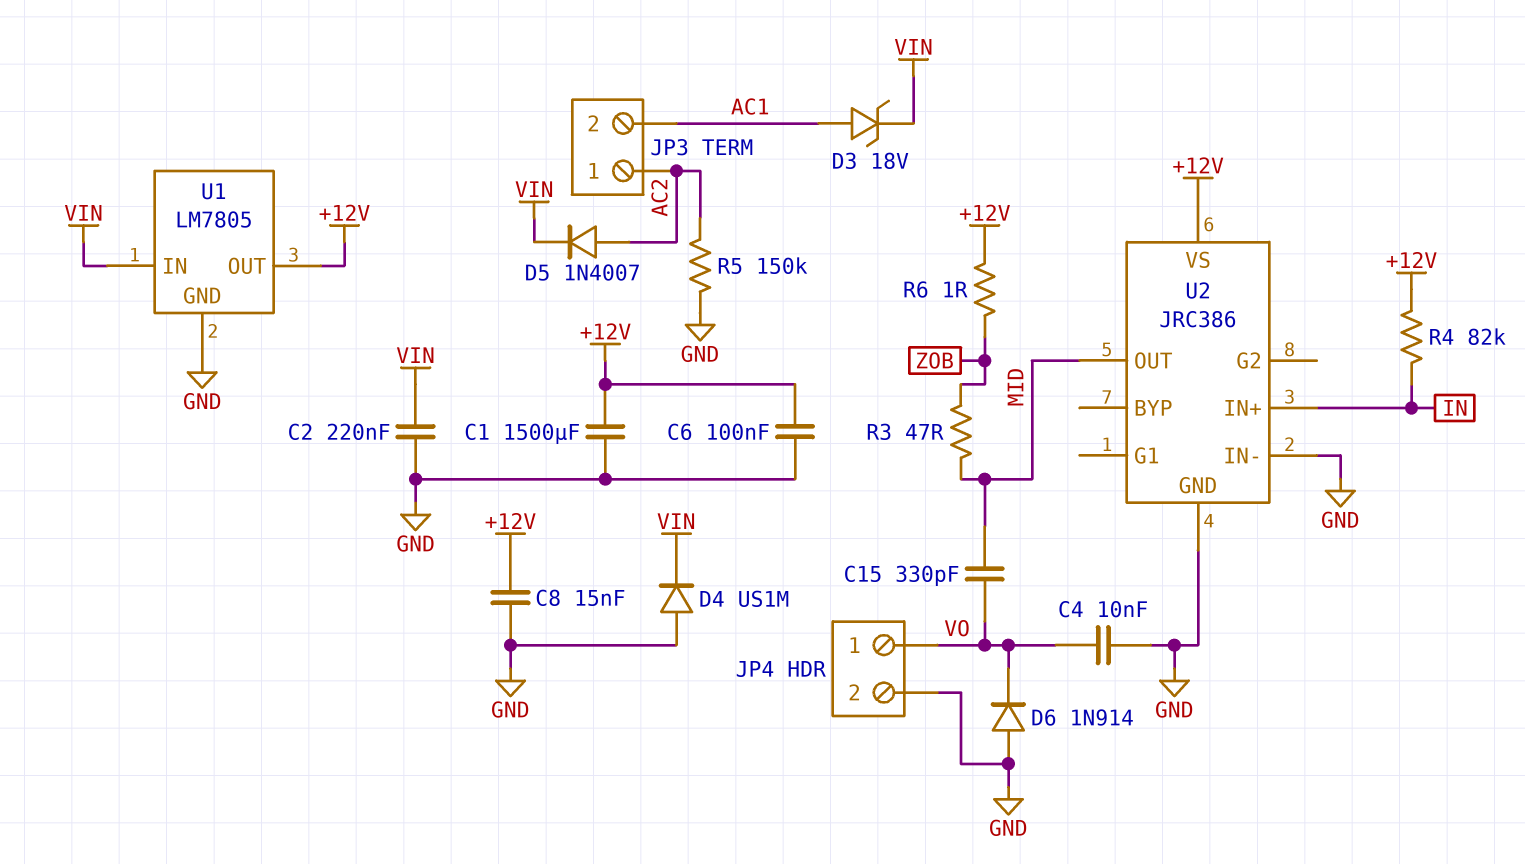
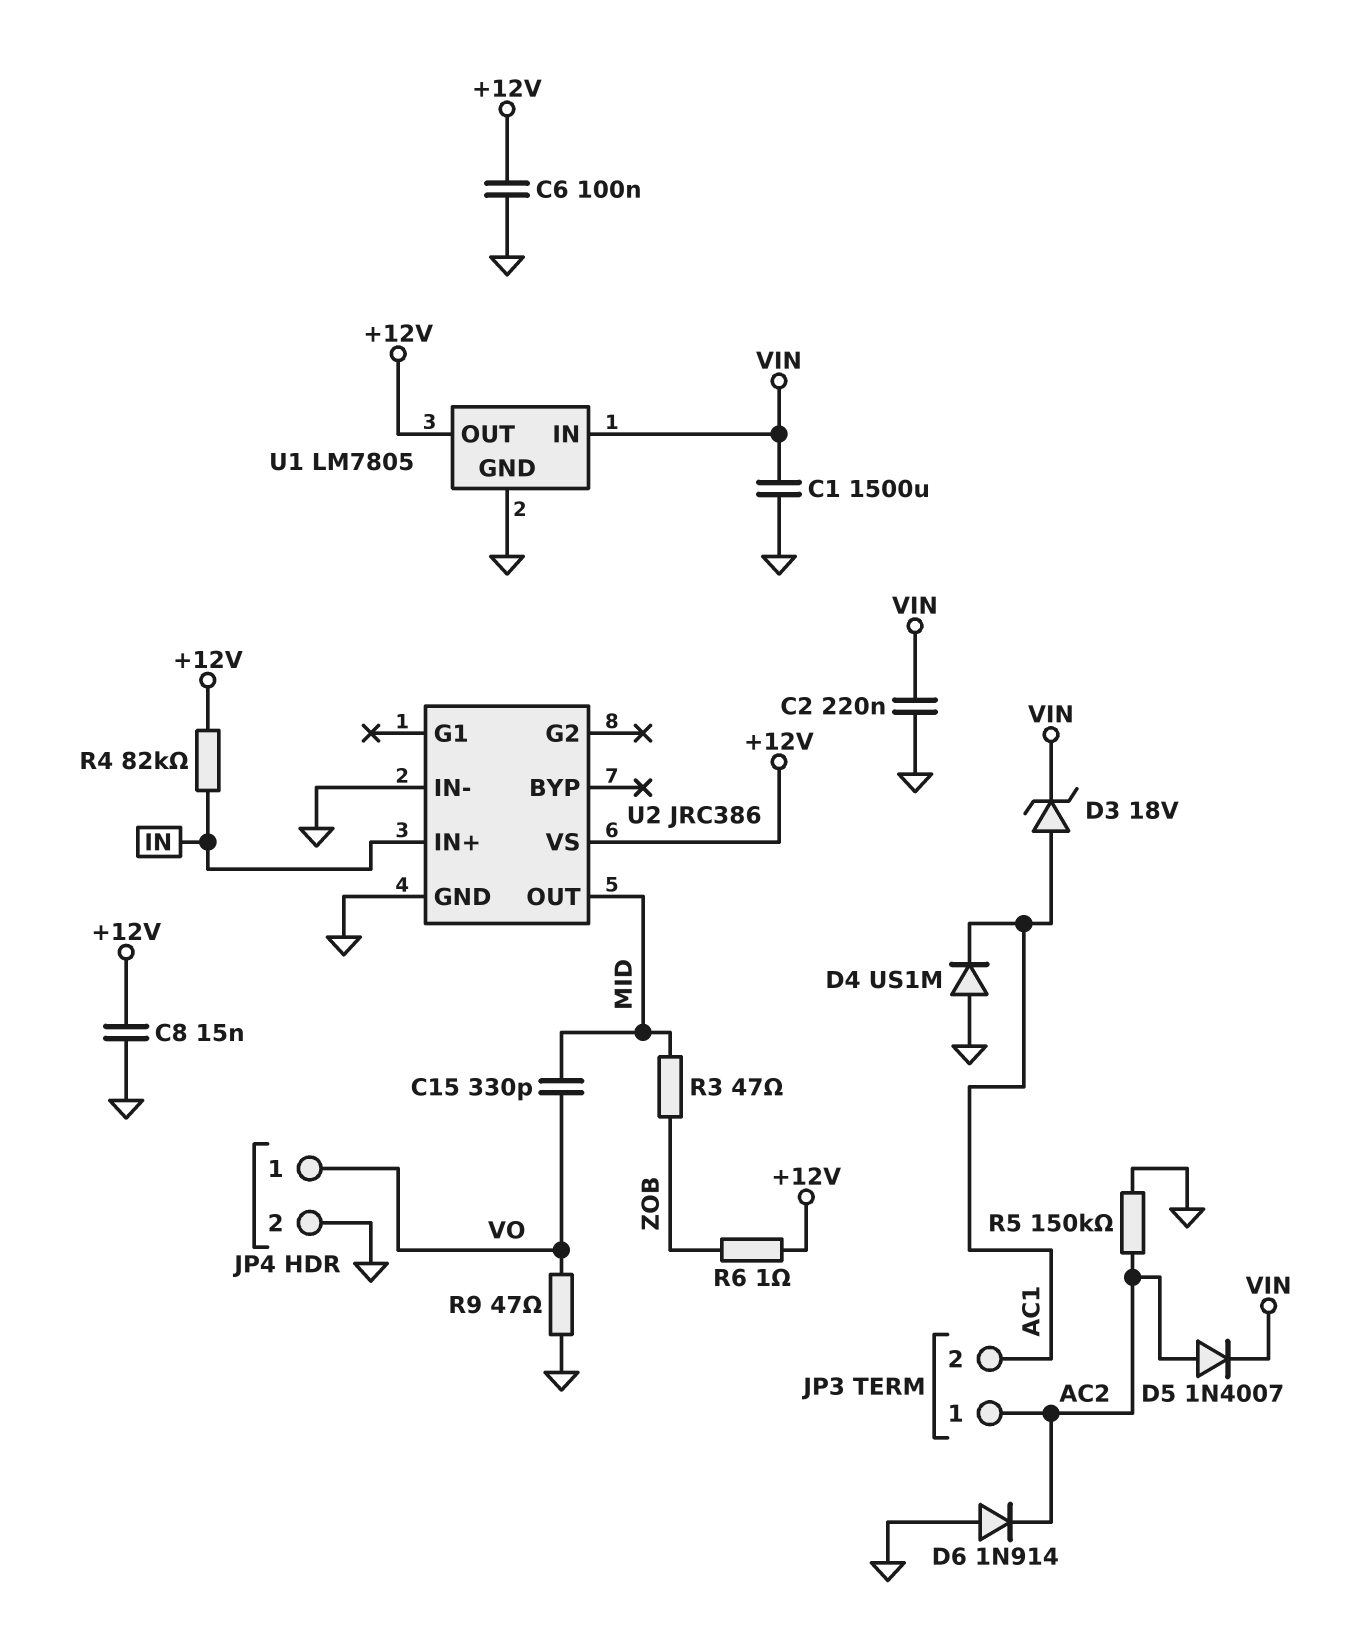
C1: 1500uF (+12V, GND) -> 1500uF (GND, VIN)
C4: 10nF (GND, VO) -> none
D4: diode US1M (A GND, K VIN) -> diode US1M (A GND, K AC1)
D6: diode 1N914 (A GND, K VO) -> diode 1N914 (A GND, K AC2)
R9: none -> 47 (GND, VO)

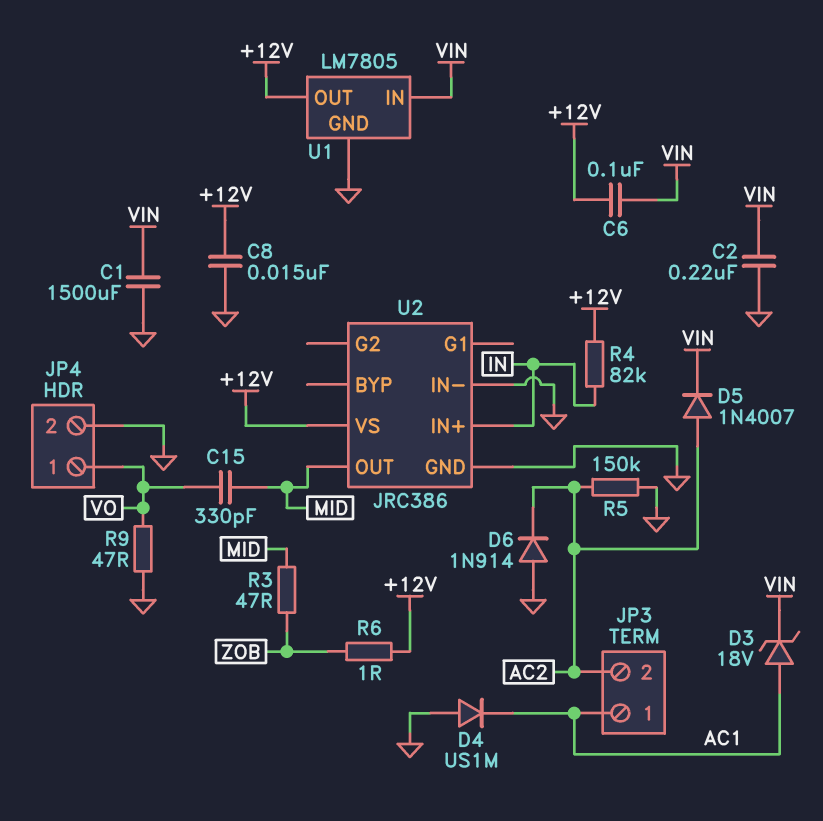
C6: 100nF (+12V, GND) -> 100nF (+12V, VIN)
JP3 pin 1: AC2 -> AC1
JP3 pin 2: AC1 -> AC2

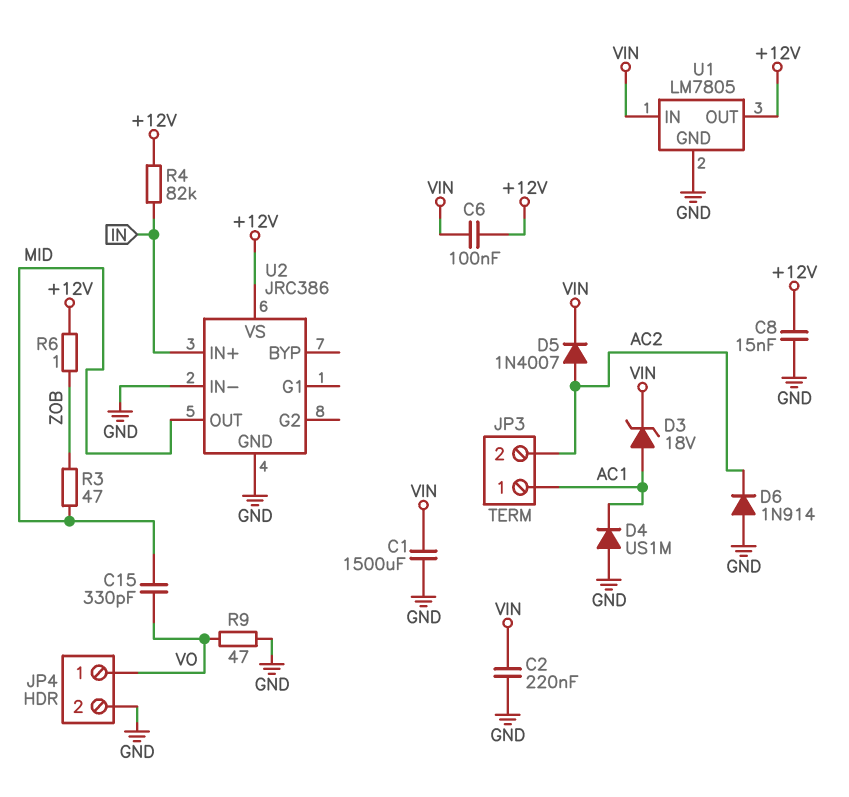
R5: 150k (AC2, GND) -> none

